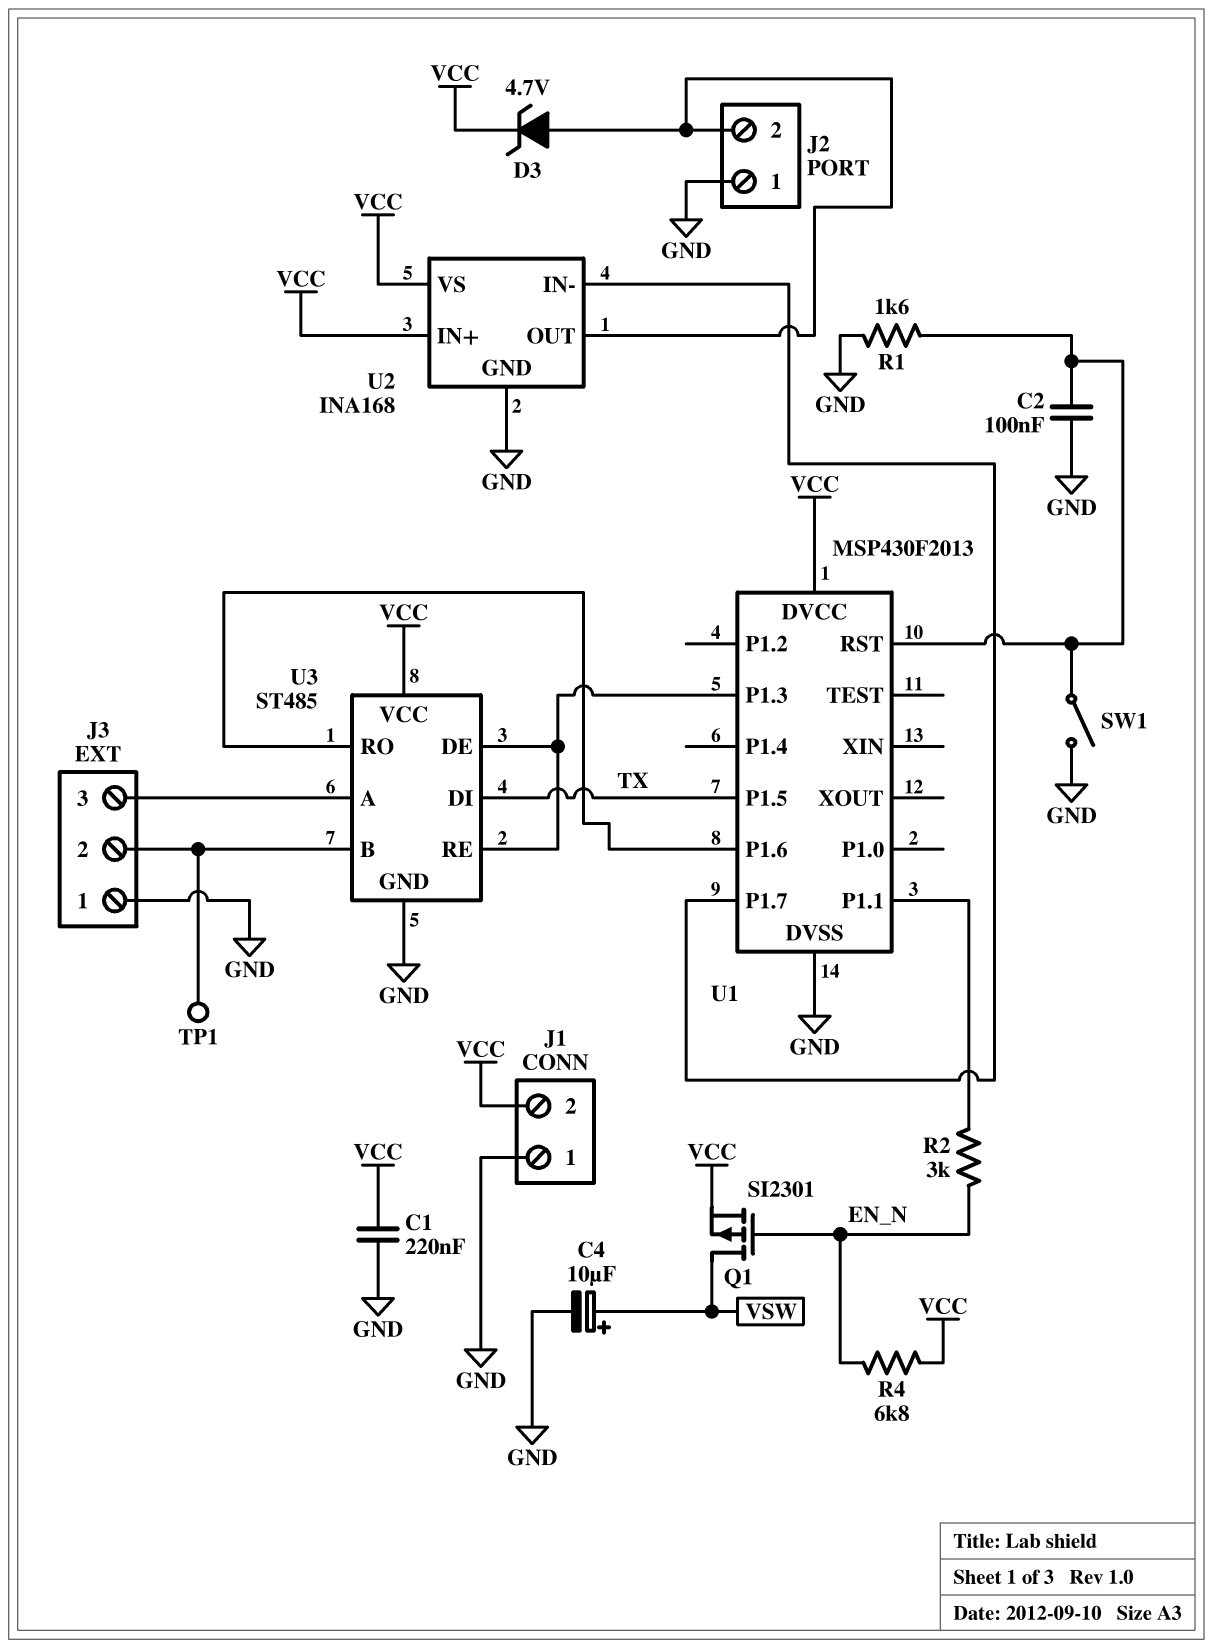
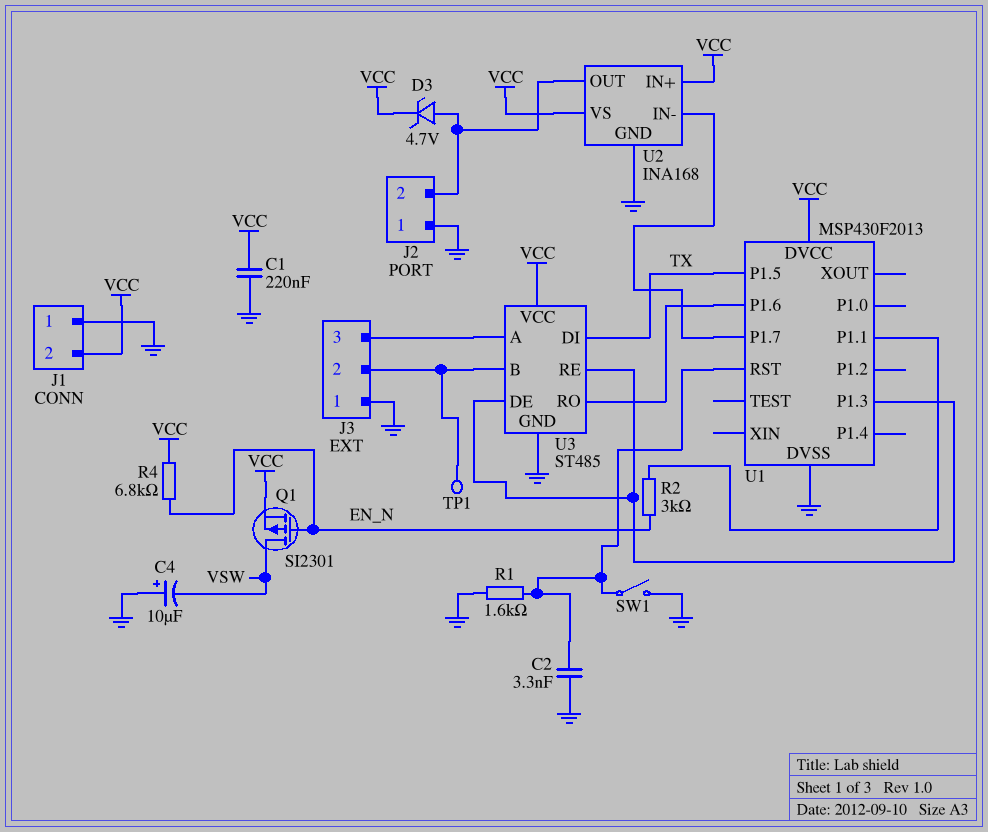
C2: 100nF (GND, U1/RST) -> 3.3nF (GND, U1/RST)
C4: 10uF (plus VSW, minus GND) -> 10uF (plus GND, minus VSW)

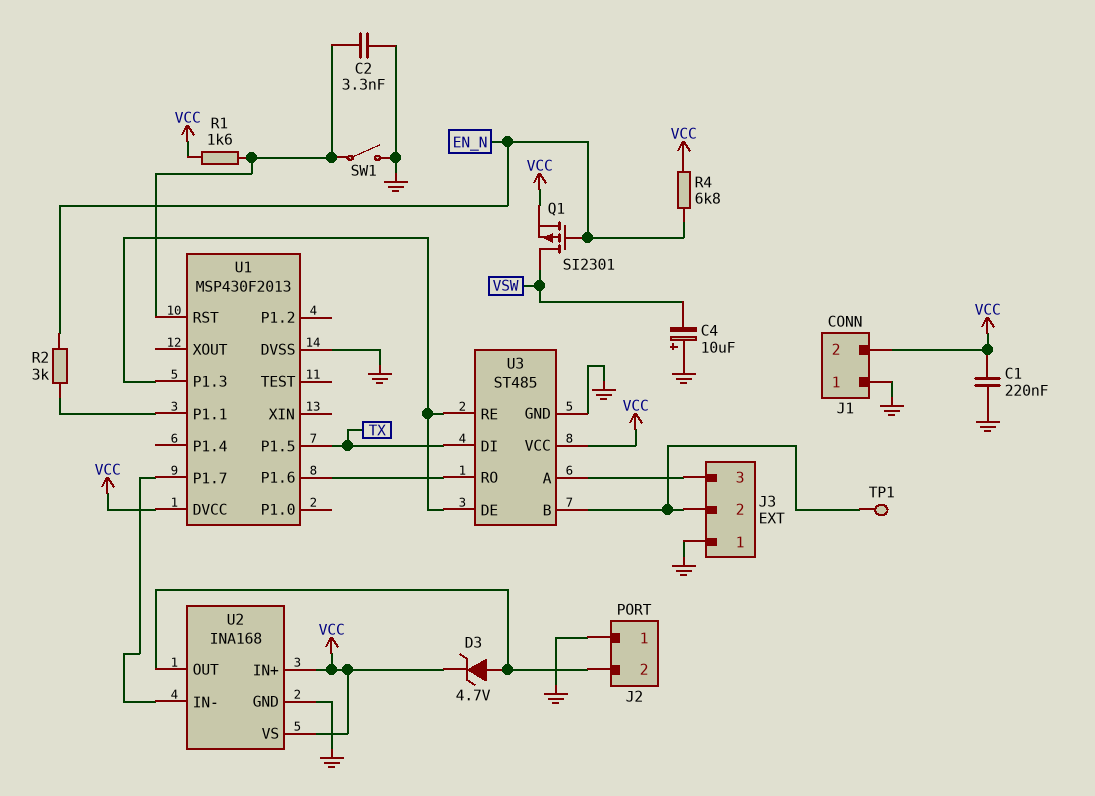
R1: 1.6k (GND, U1/RST) -> 1.6k (U1/RST, VCC)

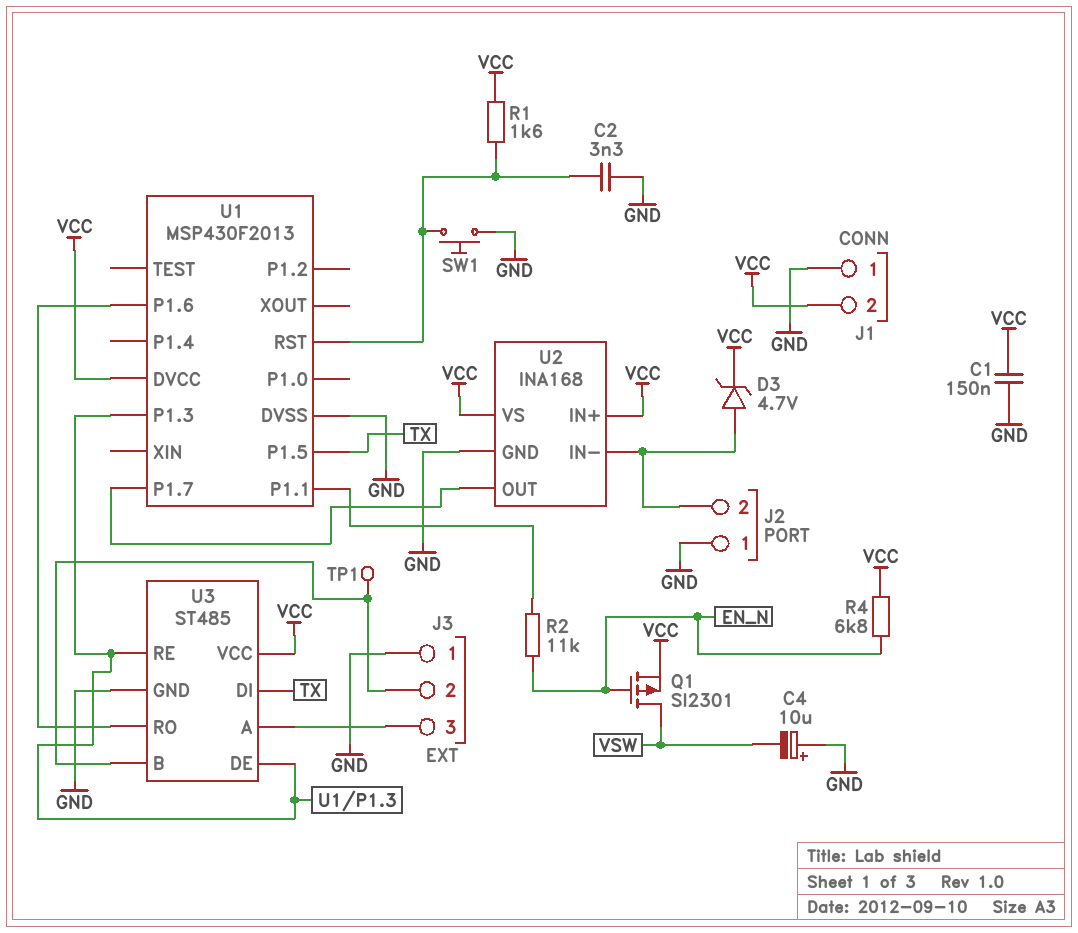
C1: 220nF (GND, VCC) -> 150nF (GND, VCC)
R2: 3k (EN_N, U1/P1.1) -> 11k (EN_N, U1/P1.1)
SW1: switch (GND, U1/RST) -> button (GND, U1/RST)
U2 pin IN-: U1/P1.7 -> J2/2
U2 pin OUT: J2/2 -> U1/P1.7

